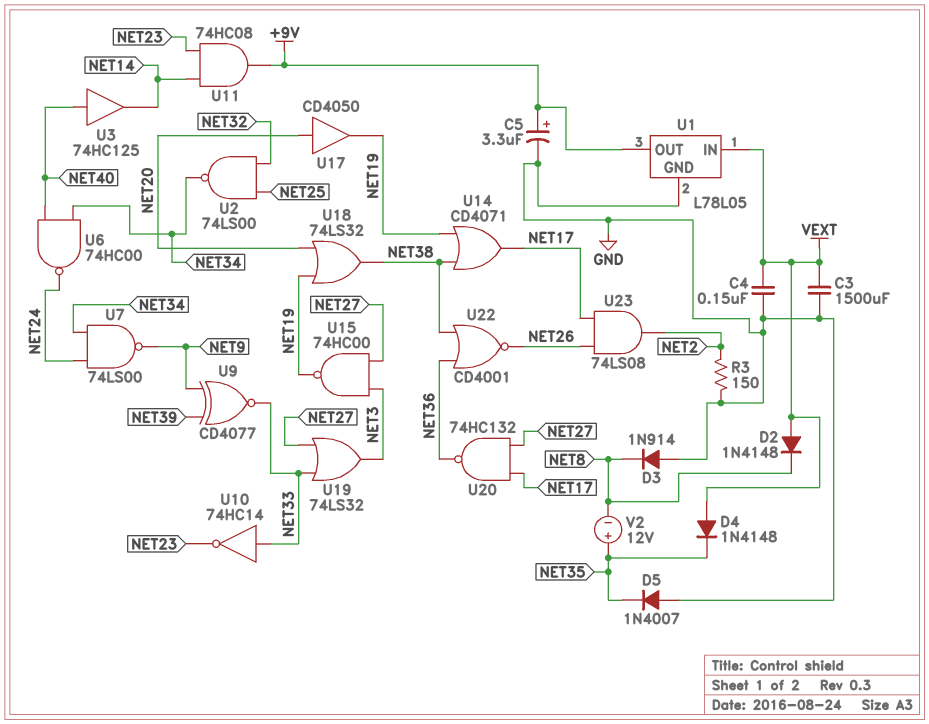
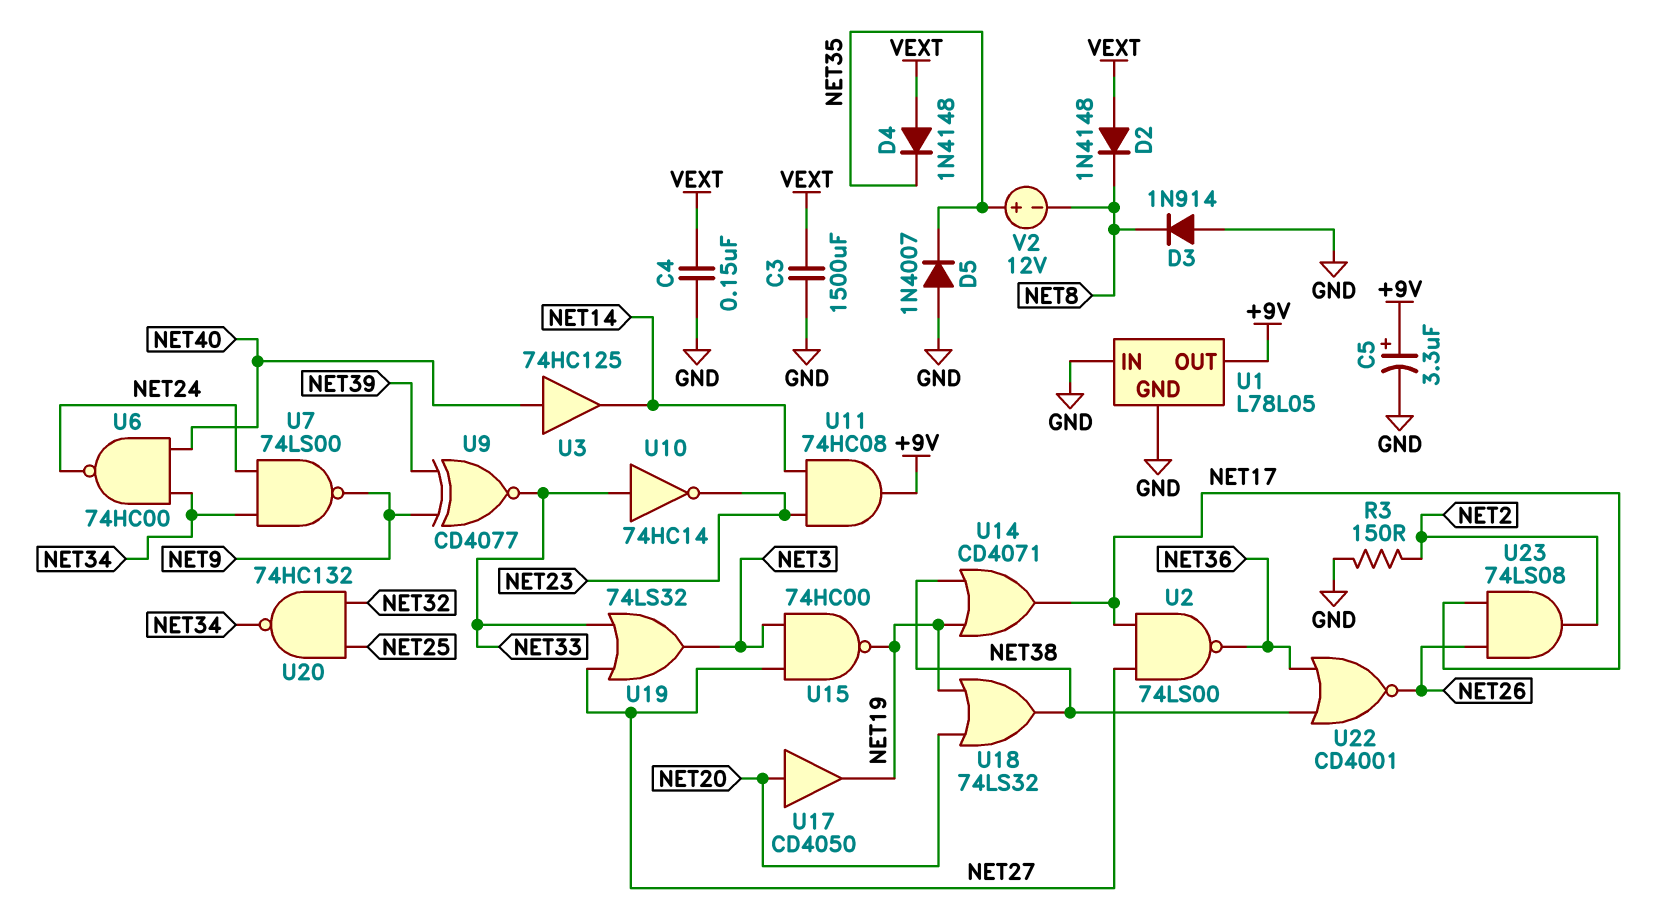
U1 pin IN: VEXT -> GND
U2: NAND 74LS00 (in NET25, in NET32, out NET34) -> NAND 74LS00 (in NET17, in NET27, out NET36)
U20: NAND 74HC132 (in NET17, in NET27, out NET36) -> NAND 74HC132 (in NET25, in NET32, out NET34)

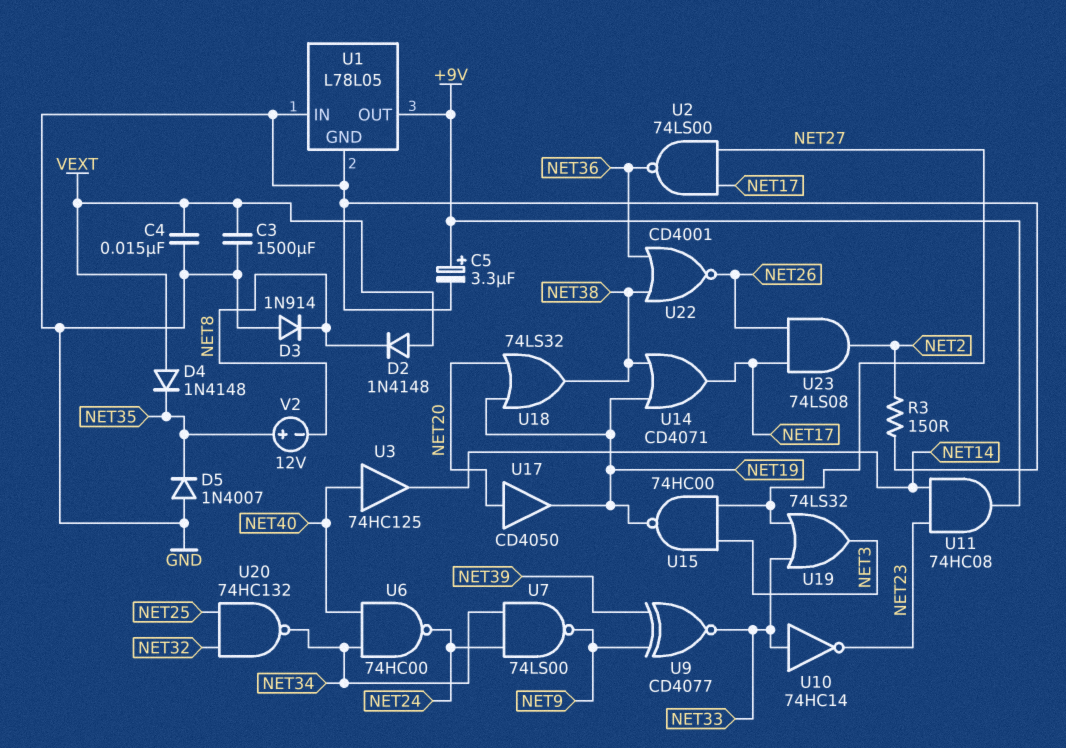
C4: 150nF (GND, VEXT) -> 15nF (GND, VEXT)

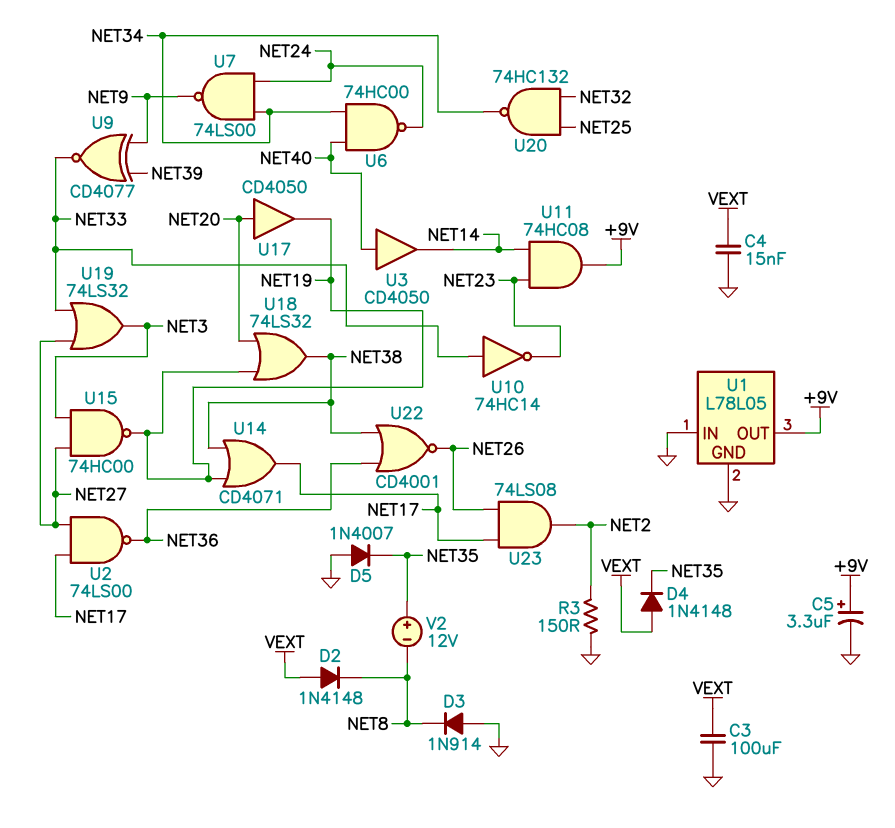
C3: 1500uF (GND, VEXT) -> 100uF (GND, VEXT)
U3: buffer 74HC125 (in NET40, out NET14) -> buffer CD4050 (in NET40, out NET14)

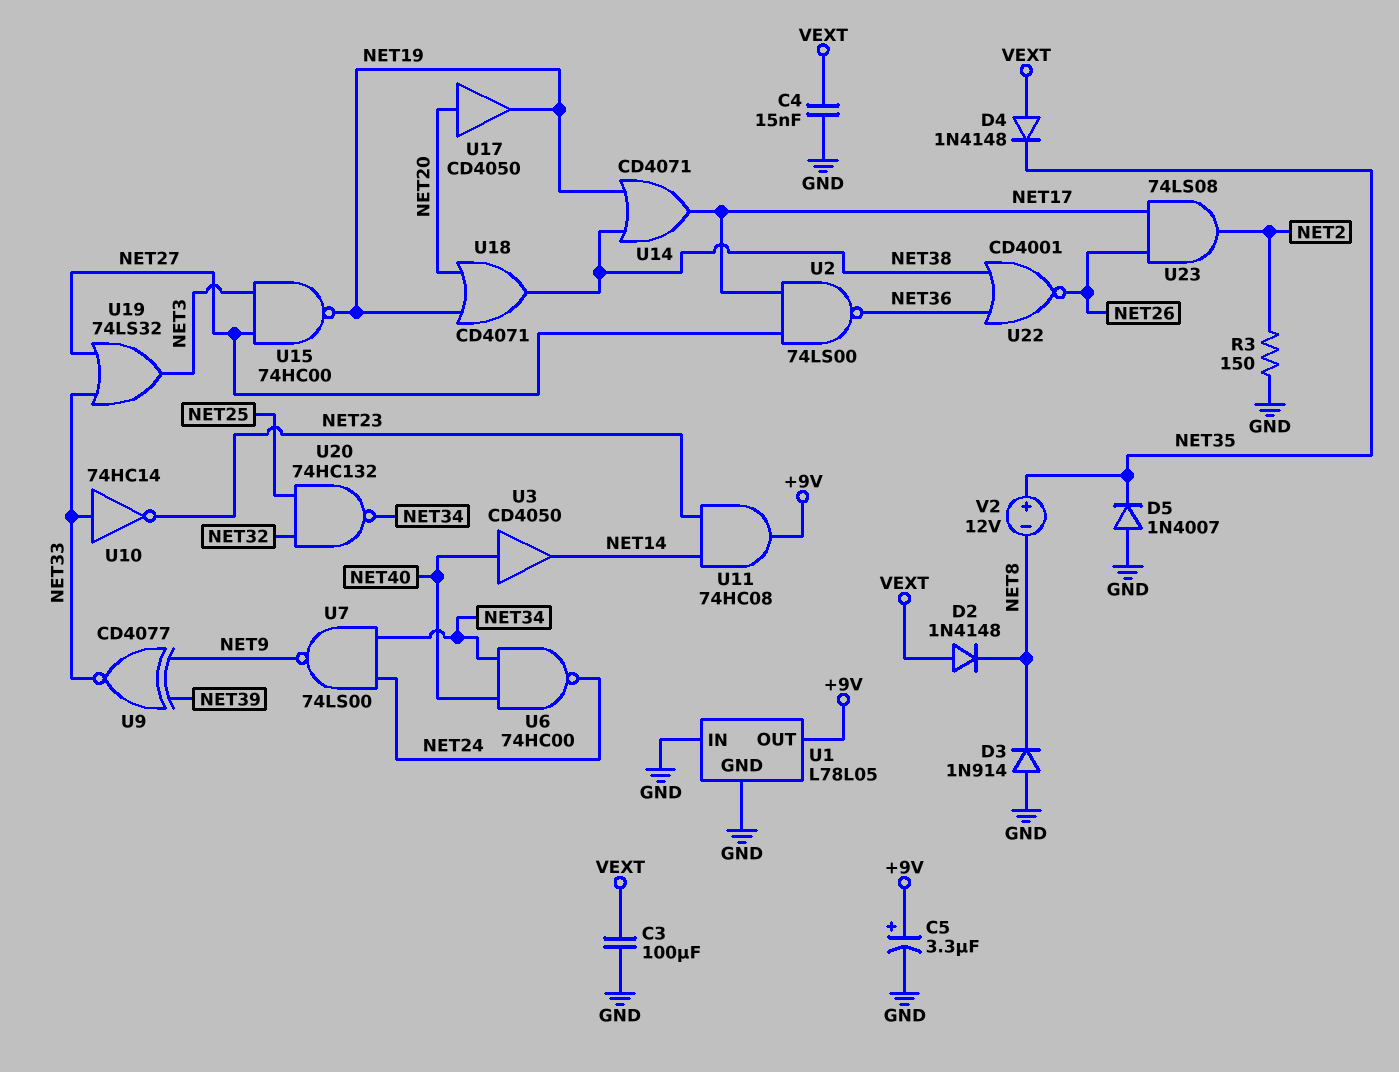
U18: OR 74LS32 (in NET19, in NET20, out NET38) -> OR CD4071 (in NET19, in NET20, out NET38)

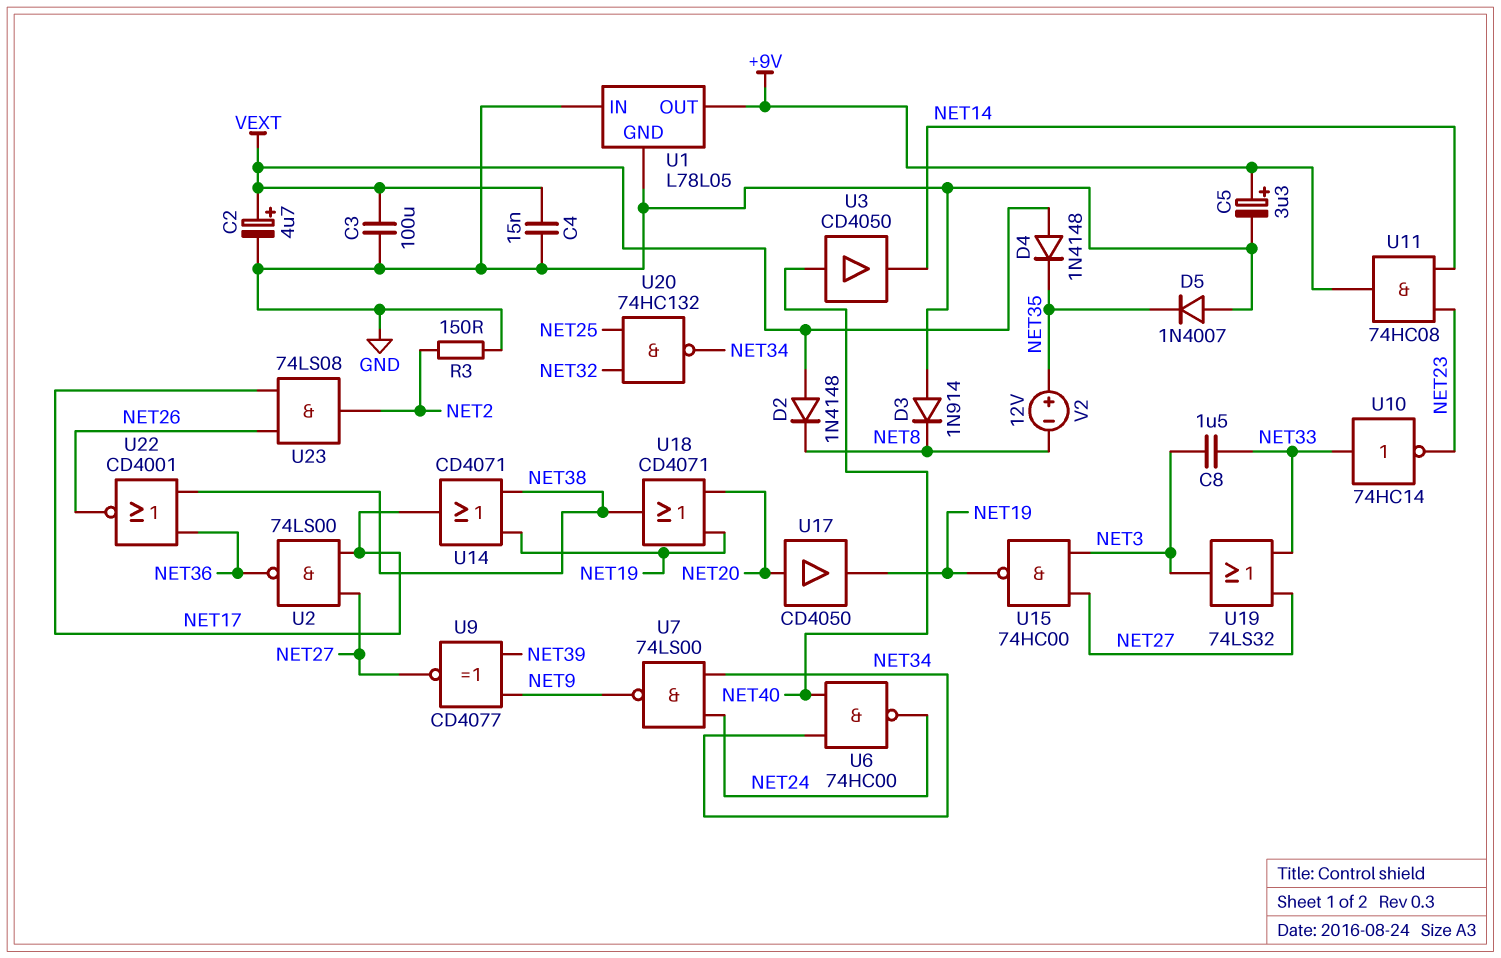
C2: none -> 4.7uF (plus VEXT, minus GND)
C8: none -> 1.5uF (NET3, NET33)
U9: XNOR CD4077 (in NET9, in NET39, out NET33) -> XNOR CD4077 (in NET9, in NET39, out NET27)

